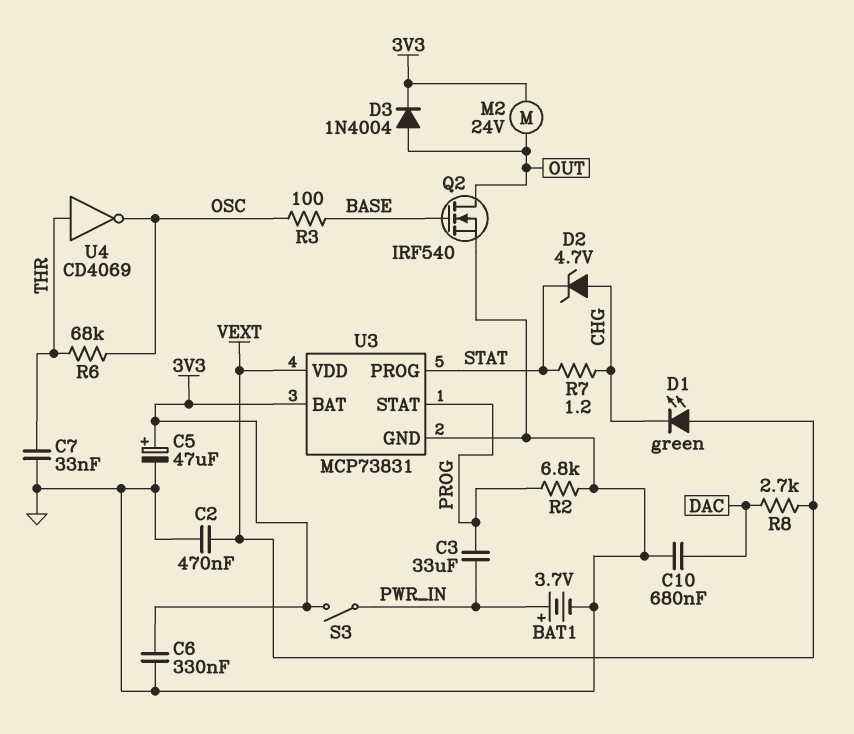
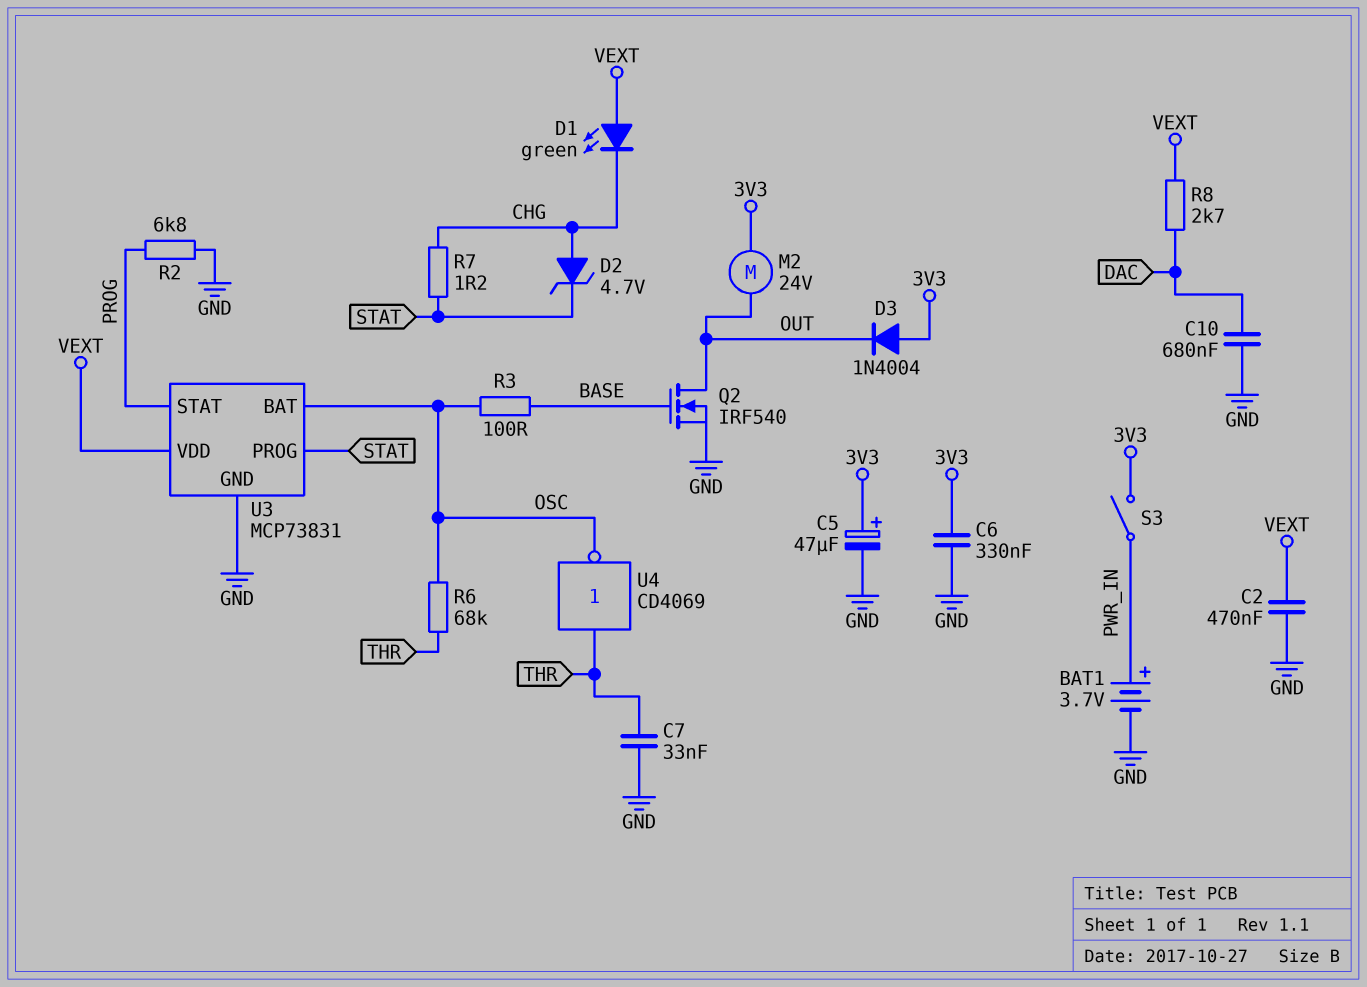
C3: 33uF (PROG, PWR_IN) -> none
D3: diode 1N4004 (A OUT, K 3V3) -> diode 1N4004 (A 3V3, K OUT)
U3 pin BAT: 3V3 -> OSC

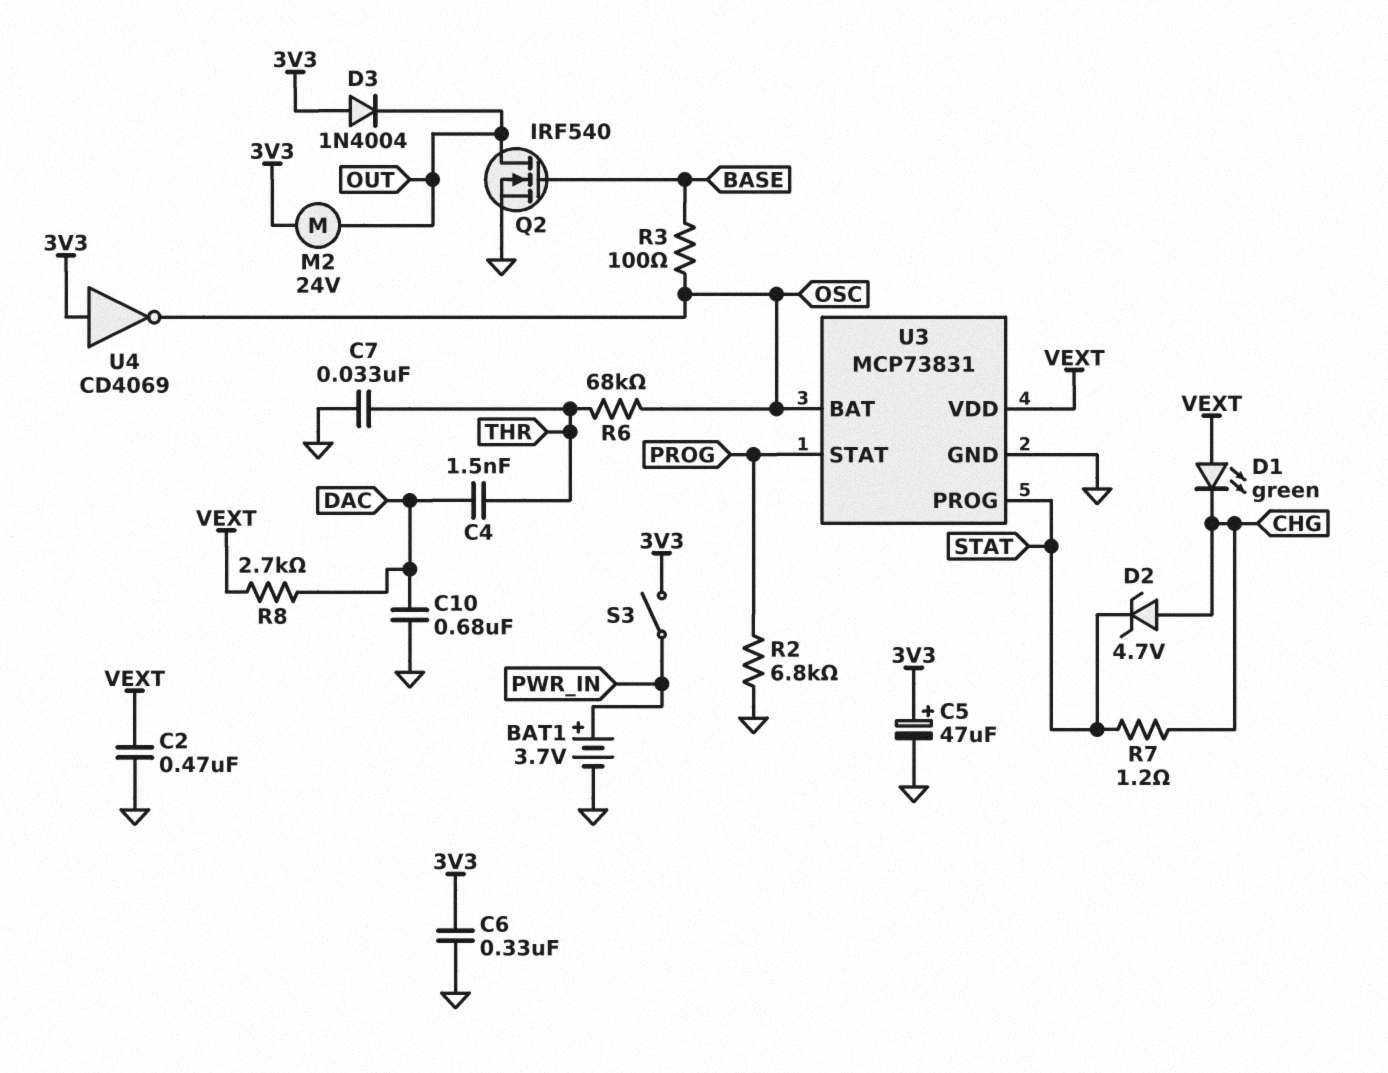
C4: none -> 1.5nF (DAC, THR)
U4: NOT CD4069 (in THR, out OSC) -> NOT CD4069 (in 3V3, out OSC)

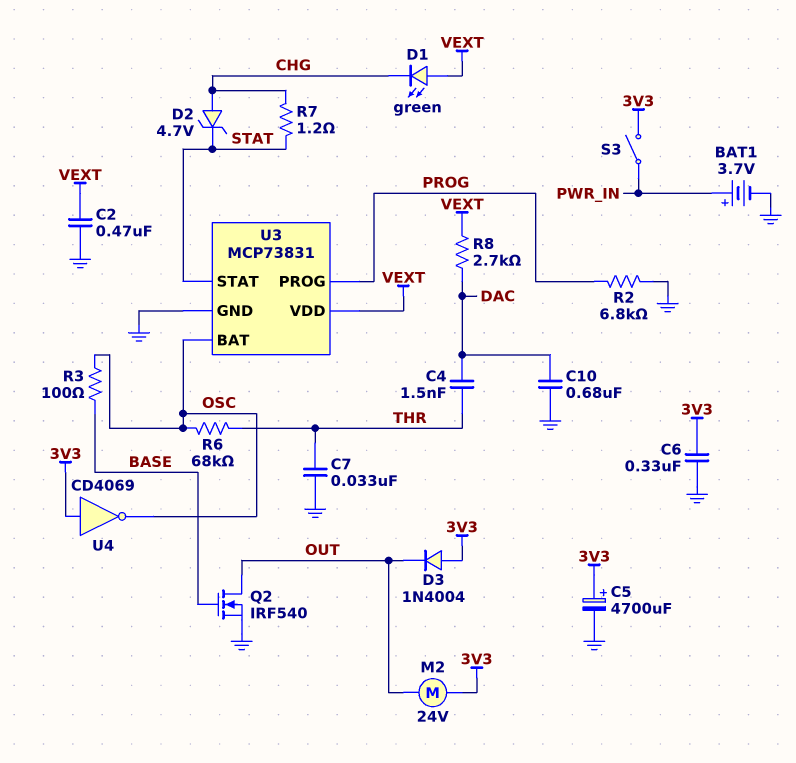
C5: 47uF (plus 3V3, minus GND) -> 4700uF (plus 3V3, minus GND)
U3 pin PROG: STAT -> PROG
U3 pin STAT: PROG -> STAT

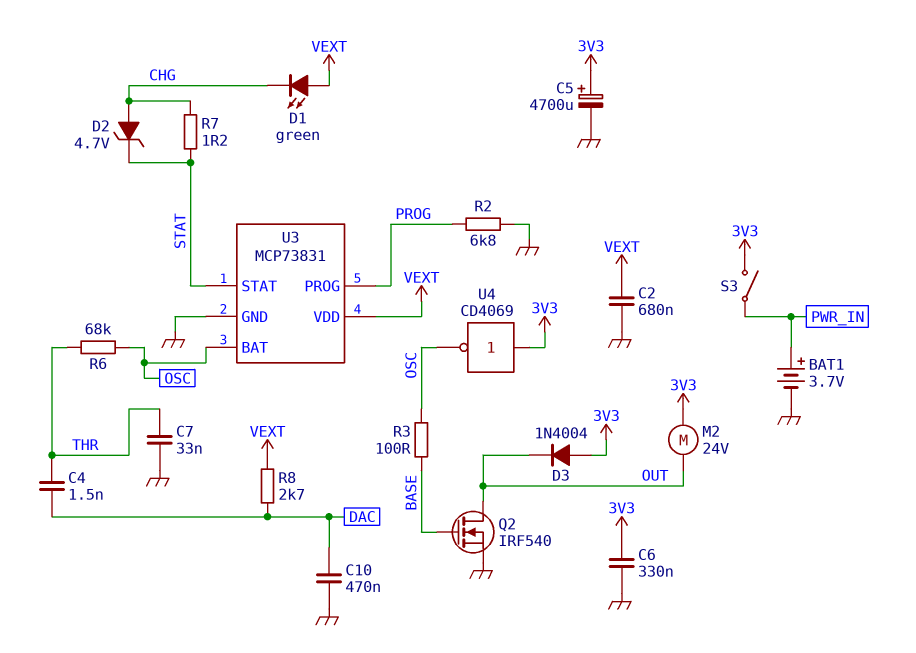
C2: 470nF (GND, VEXT) -> 680nF (GND, VEXT)
C10: 680nF (DAC, GND) -> 470nF (DAC, GND)

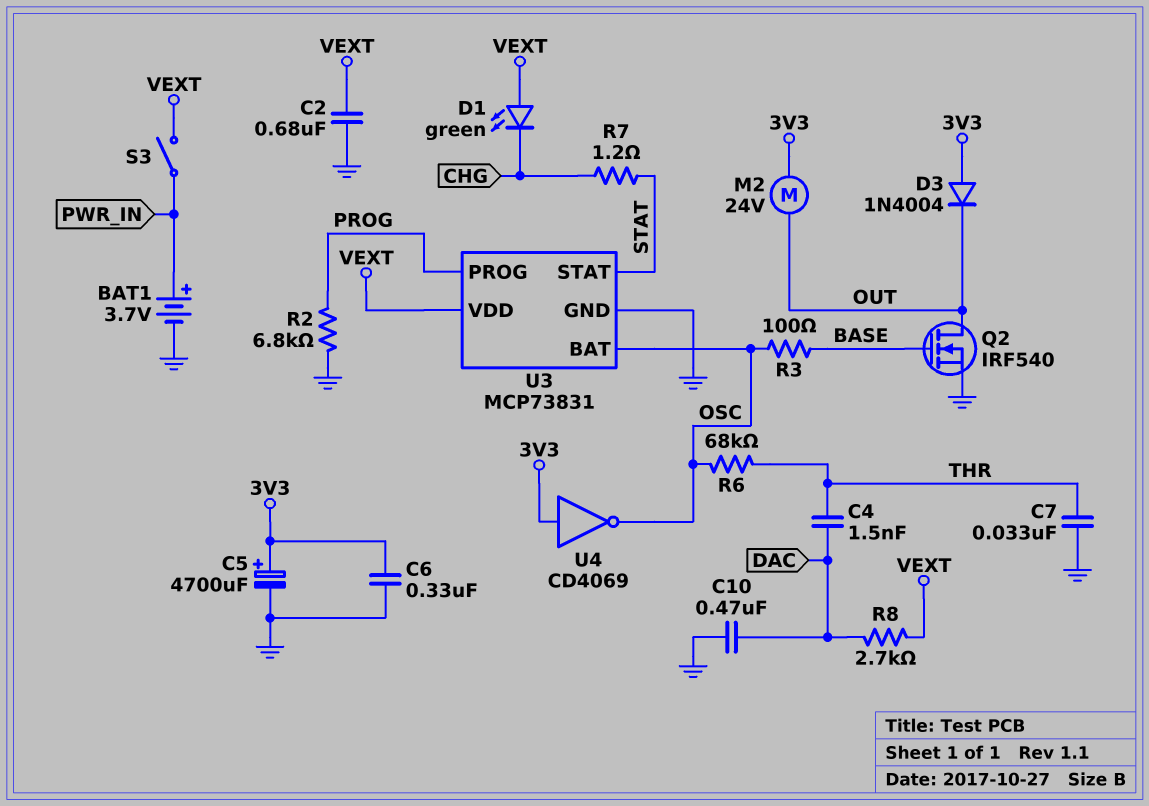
D2: zener 4.7V (A CHG, K STAT) -> none
S3: switch (3V3, PWR_IN) -> switch (PWR_IN, VEXT)

